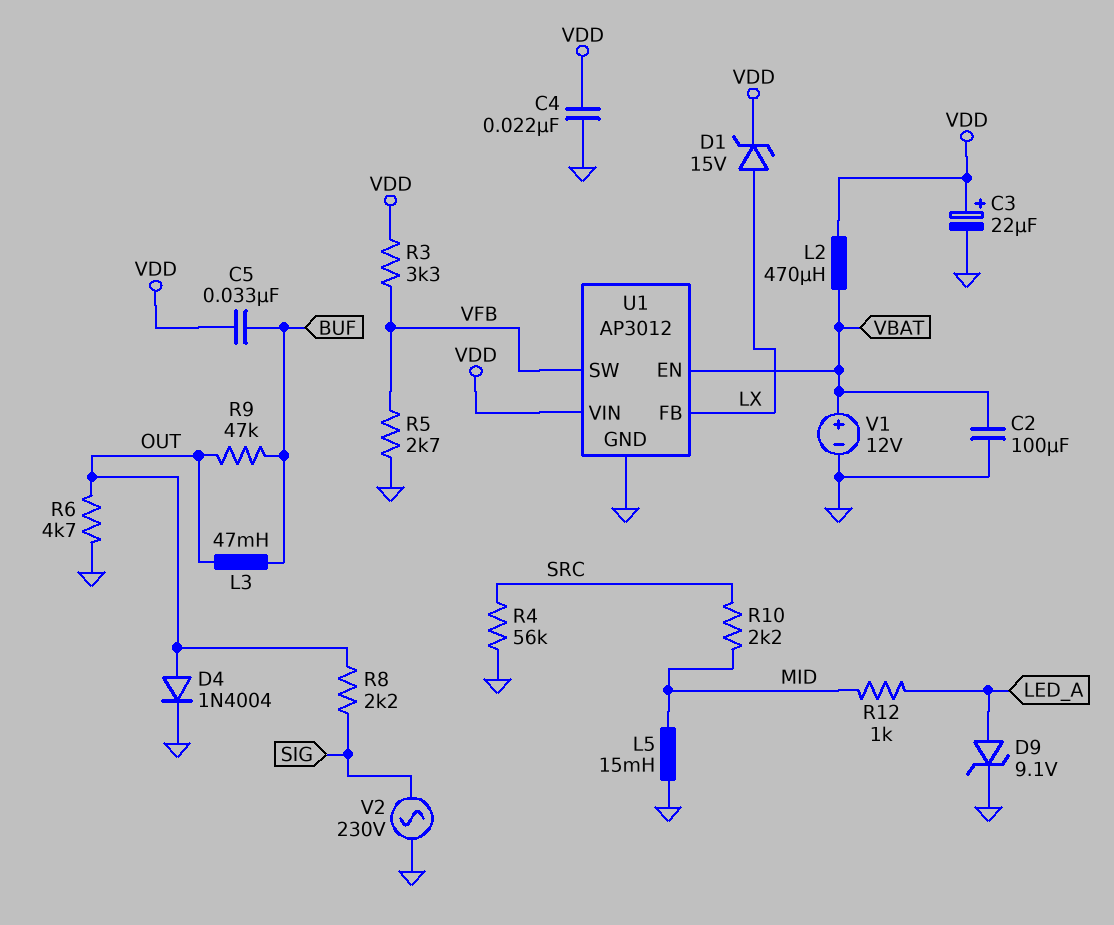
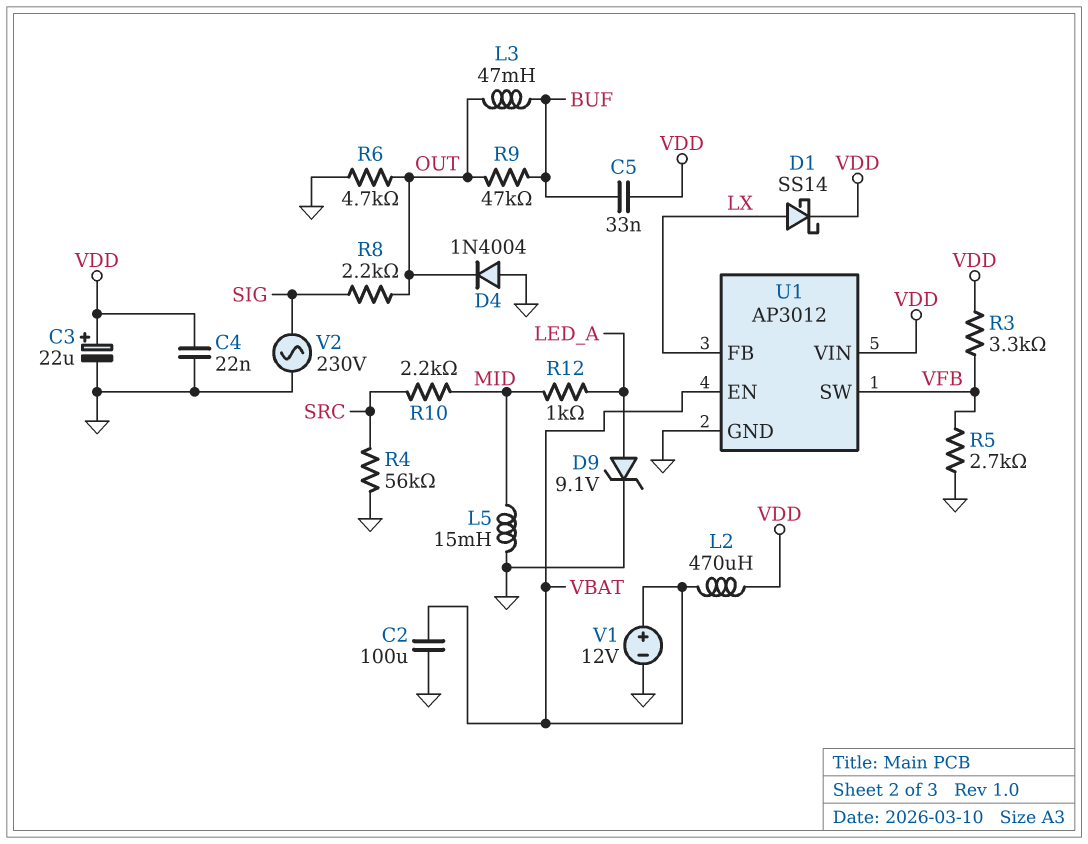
D1: zener 15V (A LX, K VDD) -> schottky SS14 (A LX, K VDD)
D4: diode 1N4004 (A OUT, K GND) -> diode 1N4004 (A GND, K OUT)

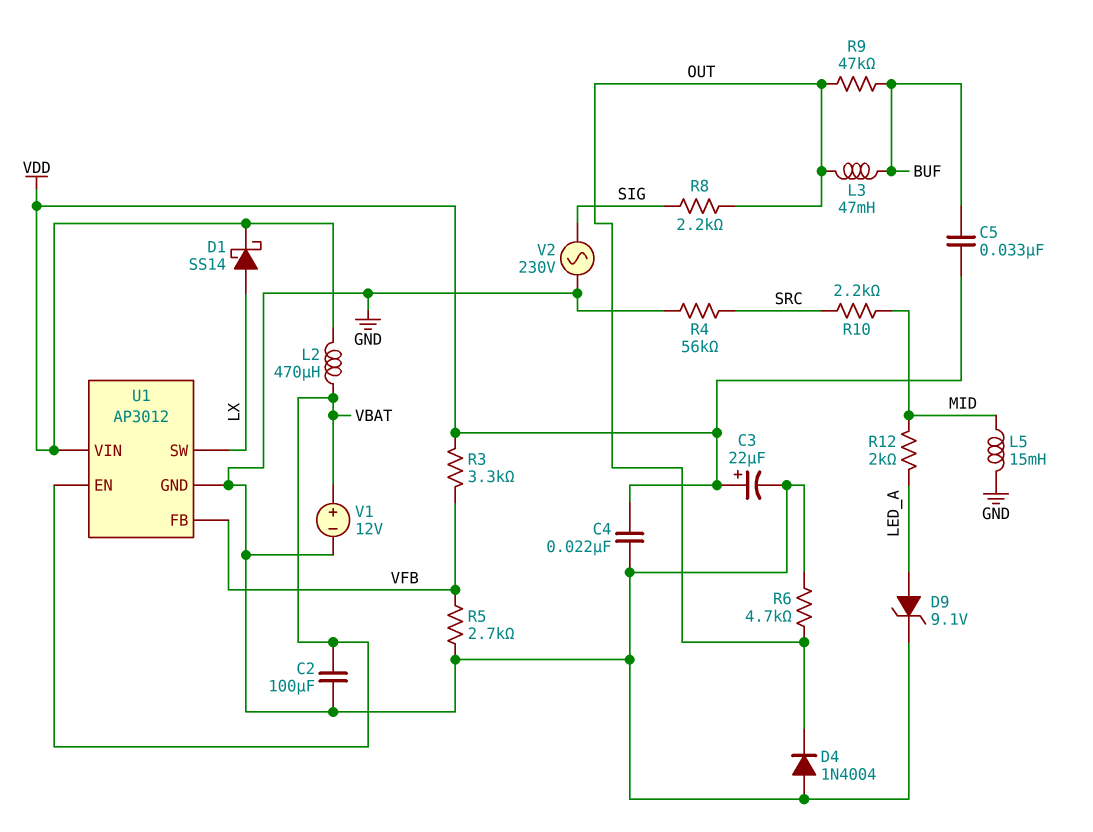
R12: 1k (LED_A, MID) -> 2k (LED_A, MID)
U1 pin FB: LX -> VFB
U1 pin SW: VFB -> LX

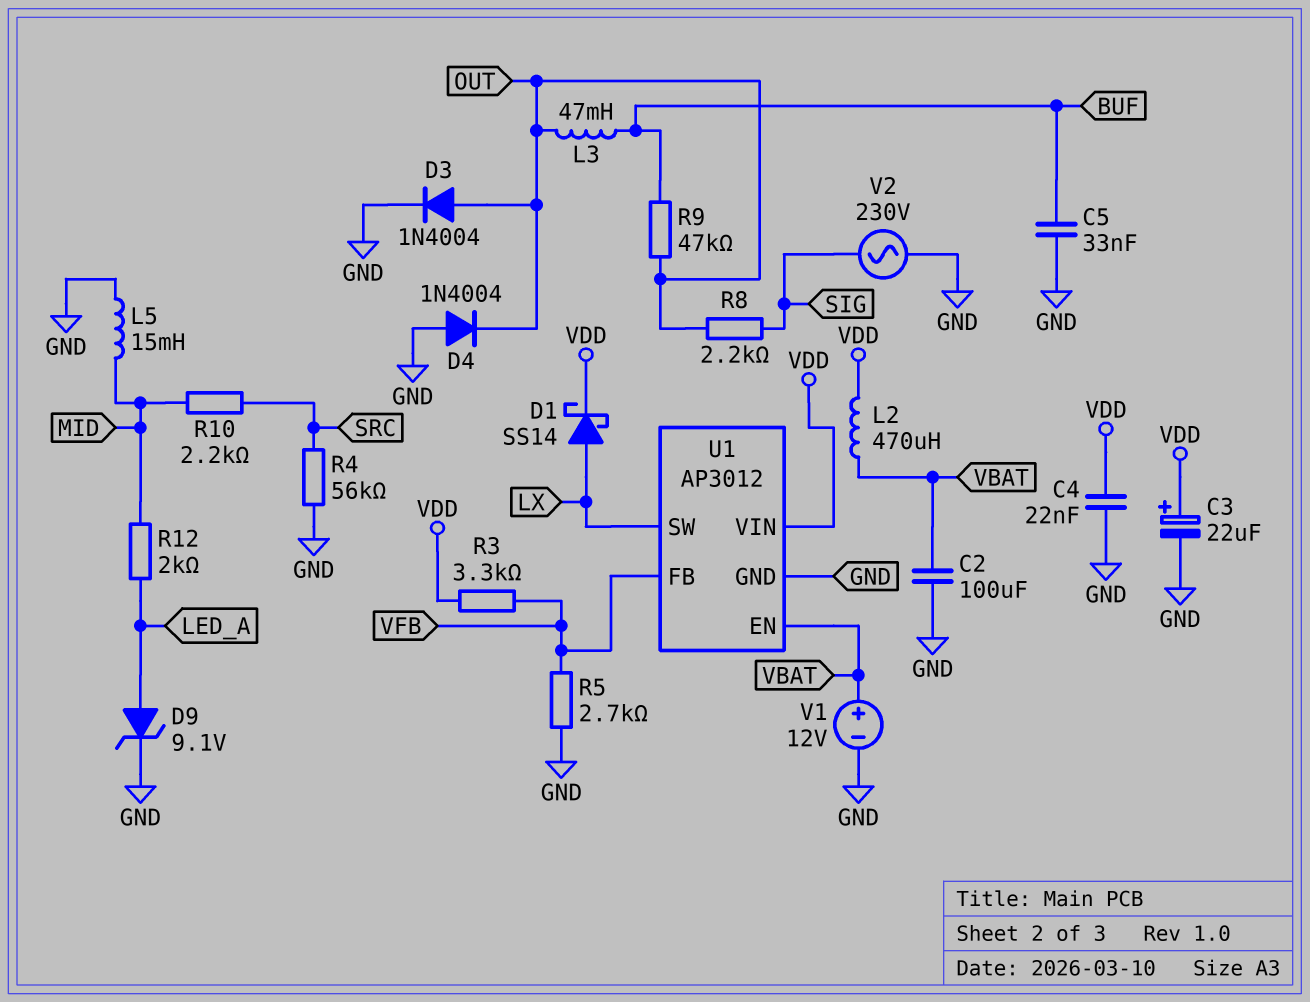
C5: 33nF (BUF, VDD) -> 33nF (BUF, GND)
D3: none -> diode 1N4004 (A OUT, K GND)
R6: 4.7k (GND, OUT) -> none

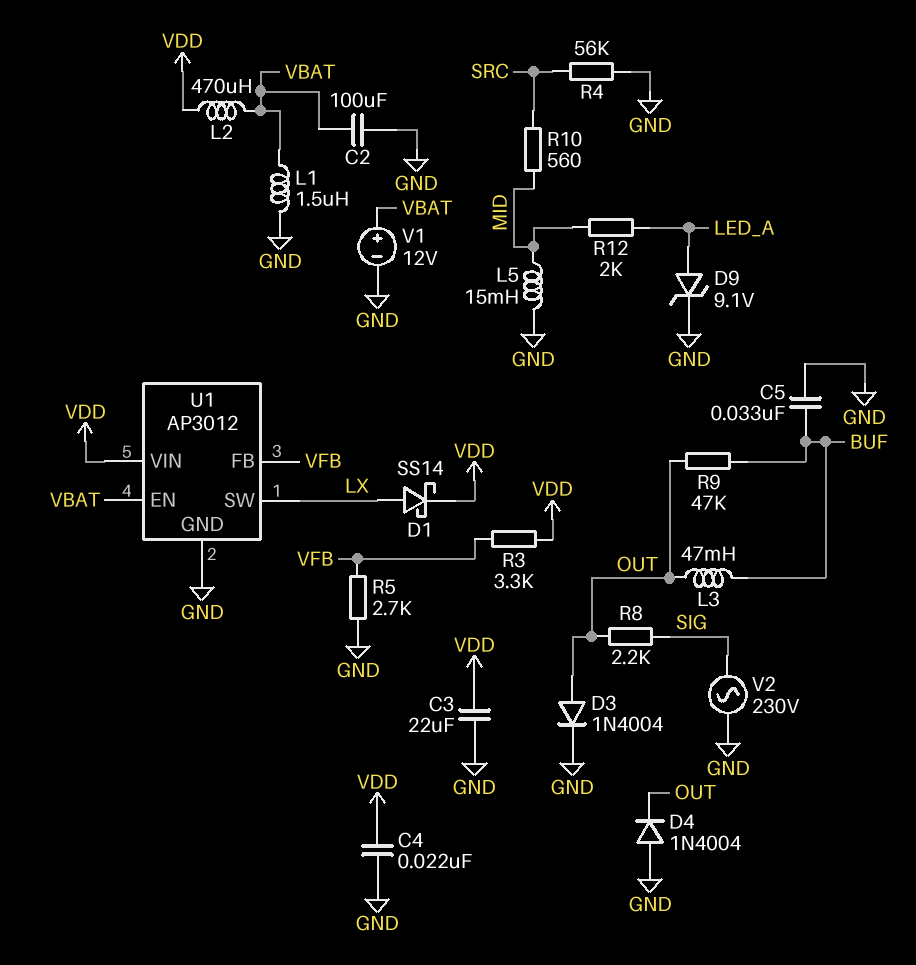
C3: 22uF (plus VDD, minus GND) -> 22uF (GND, VDD)
L1: none -> 1.5uH (GND, VBAT)
R10: 2.2k (MID, SRC) -> 560 (MID, SRC)

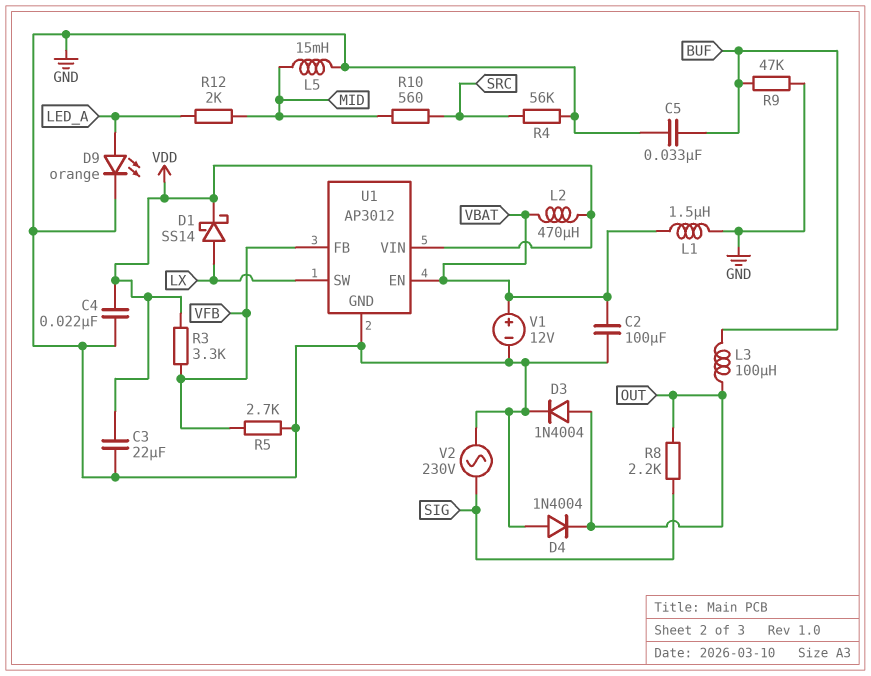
D9: zener 9.1V (A LED_A, K GND) -> LED orange (A LED_A, K GND)
L3: 47mH (BUF, OUT) -> 100uH (BUF, OUT)
R9: 47k (BUF, OUT) -> 47k (BUF, GND)

